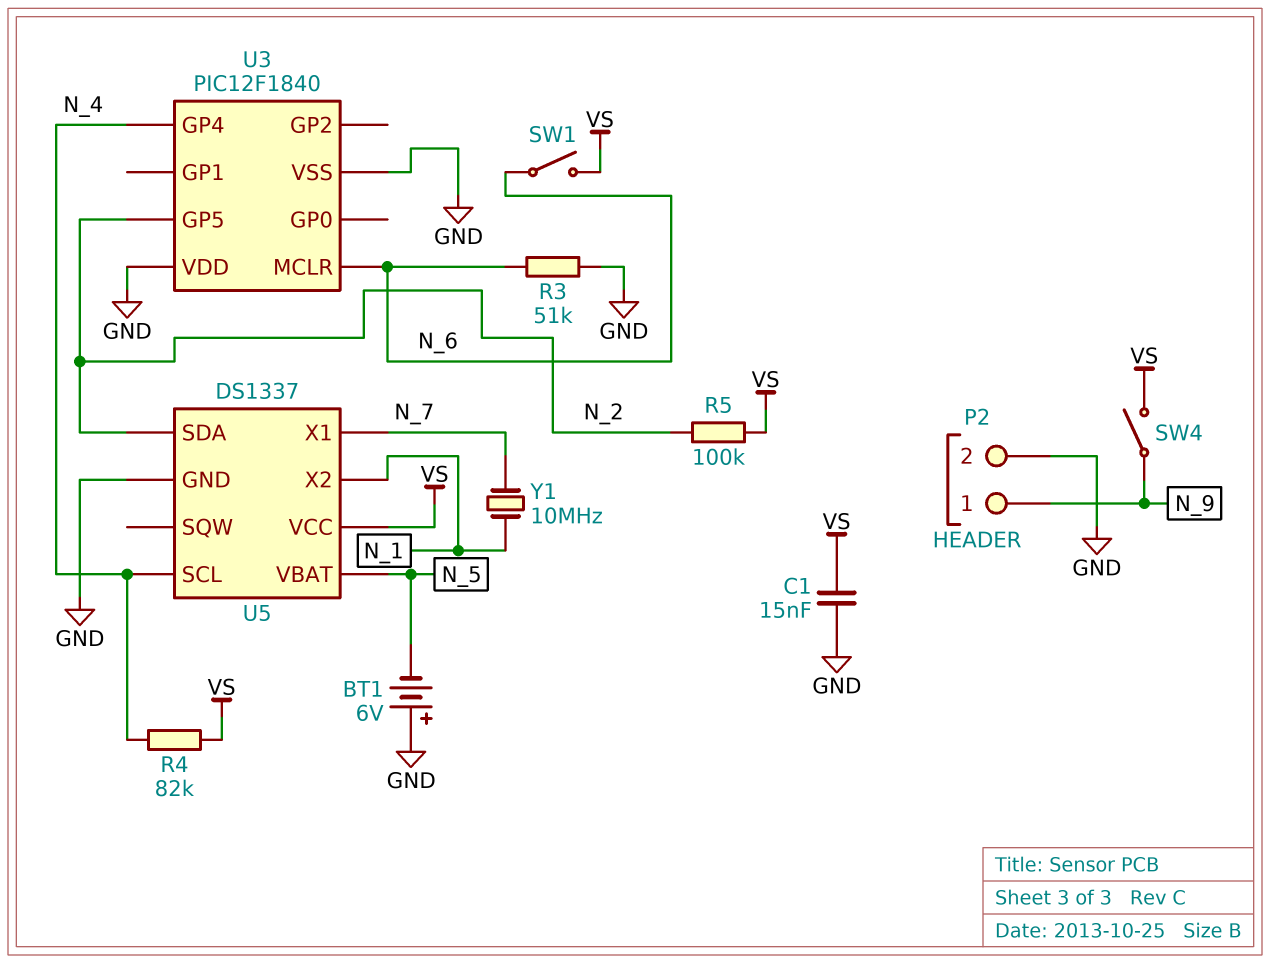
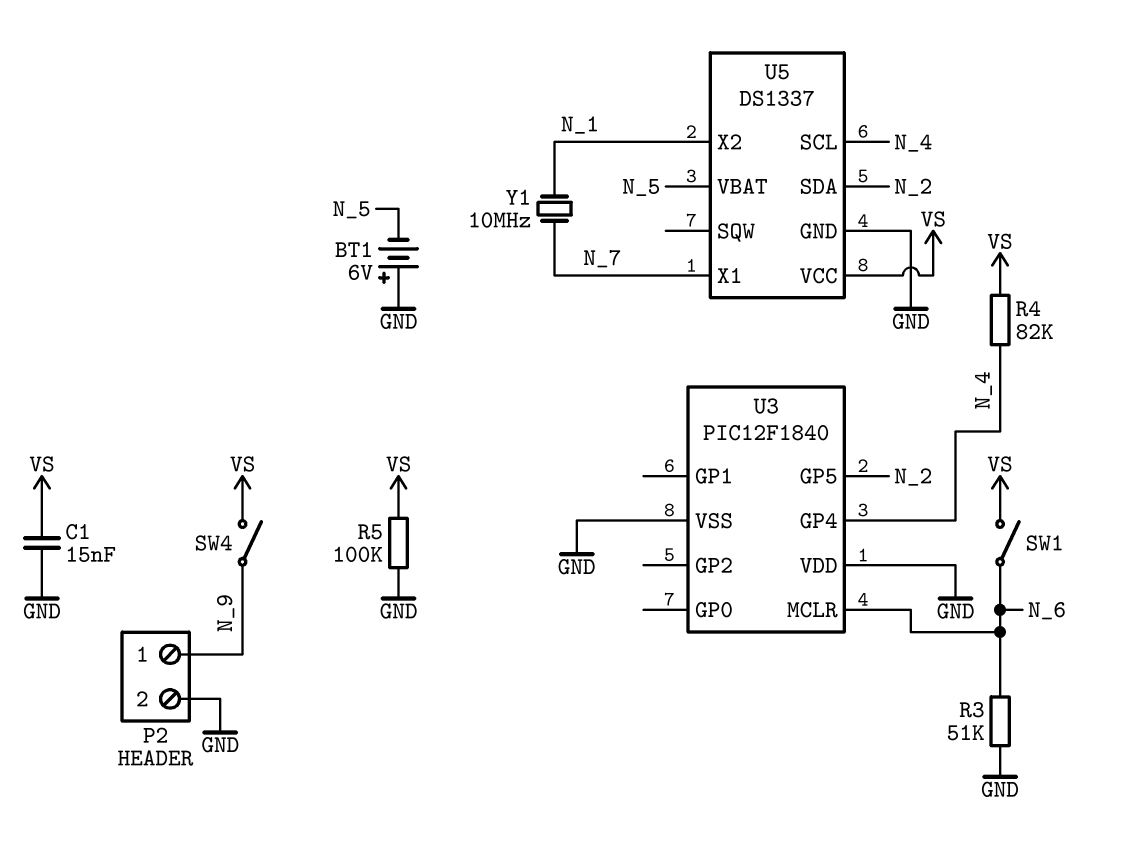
R5: 100k (N_2, VS) -> 100k (GND, VS)

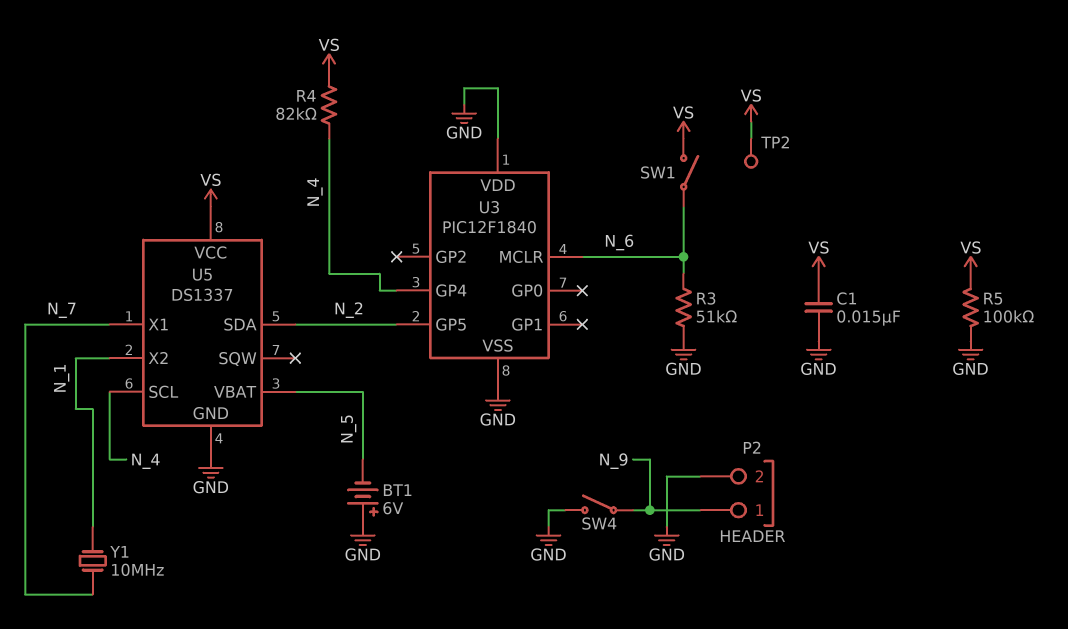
SW4: switch (N_9, VS) -> switch (GND, N_9)
TP2: none -> test point (VS)

